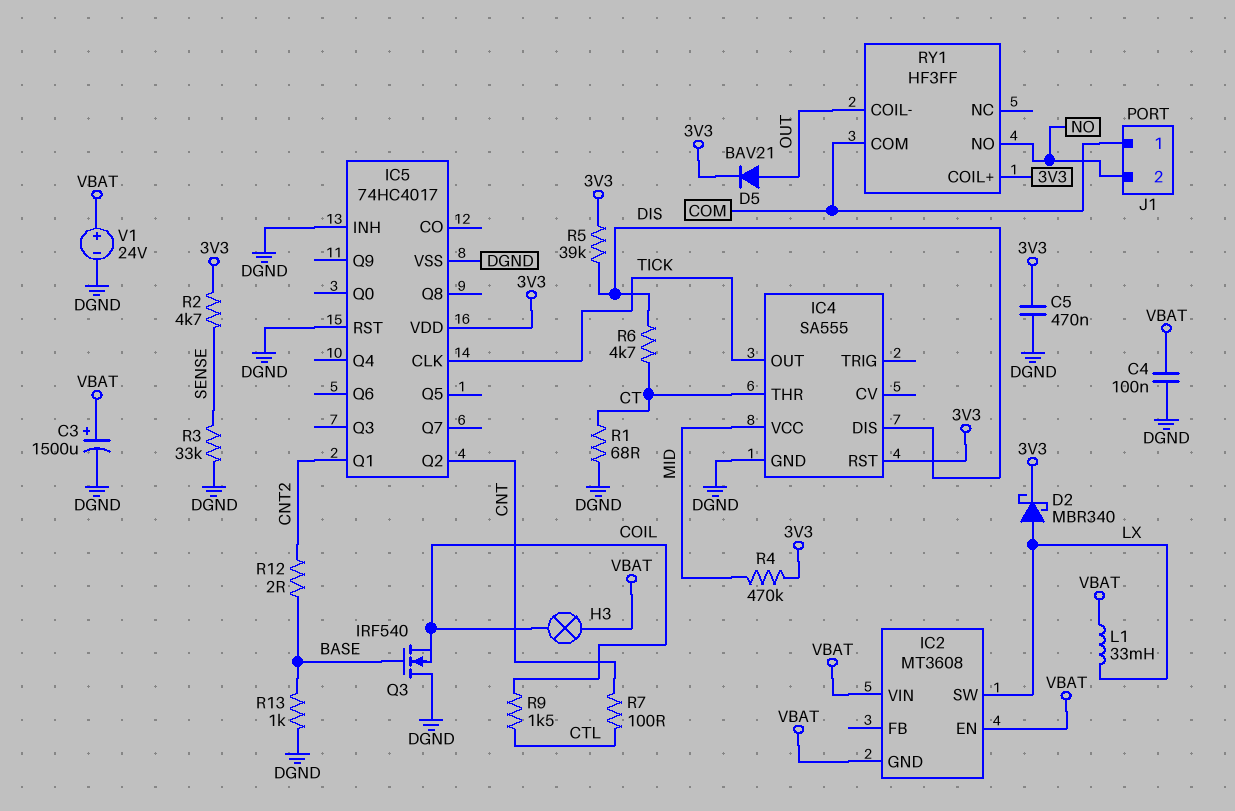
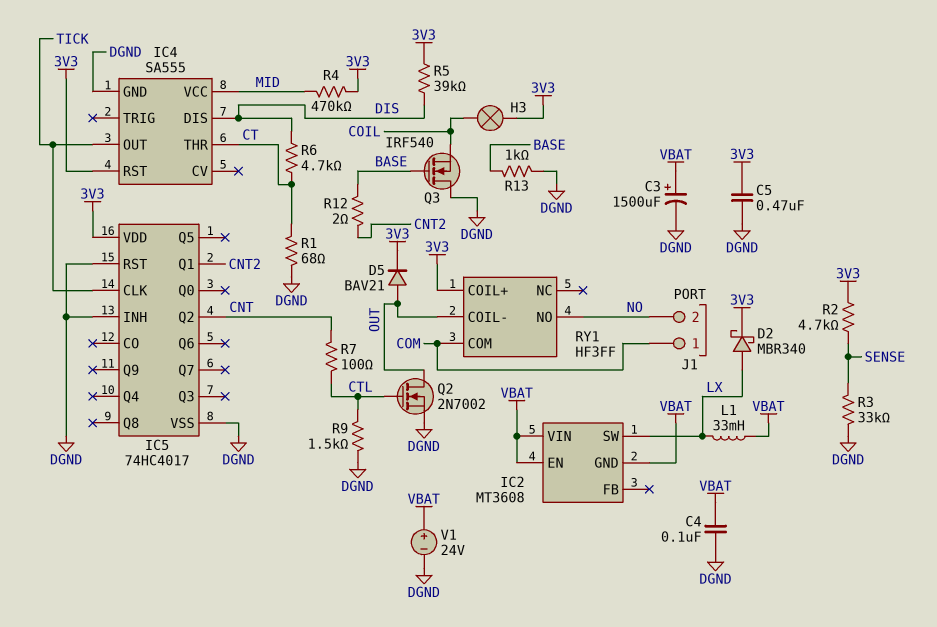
H3: lamp (COIL, VBAT) -> lamp (3V3, COIL)
Q2: none -> NMOS 2N7002 (G CTL, D OUT, S DGND)
R9: 1.5k (COIL, CTL) -> 1.5k (CTL, DGND)

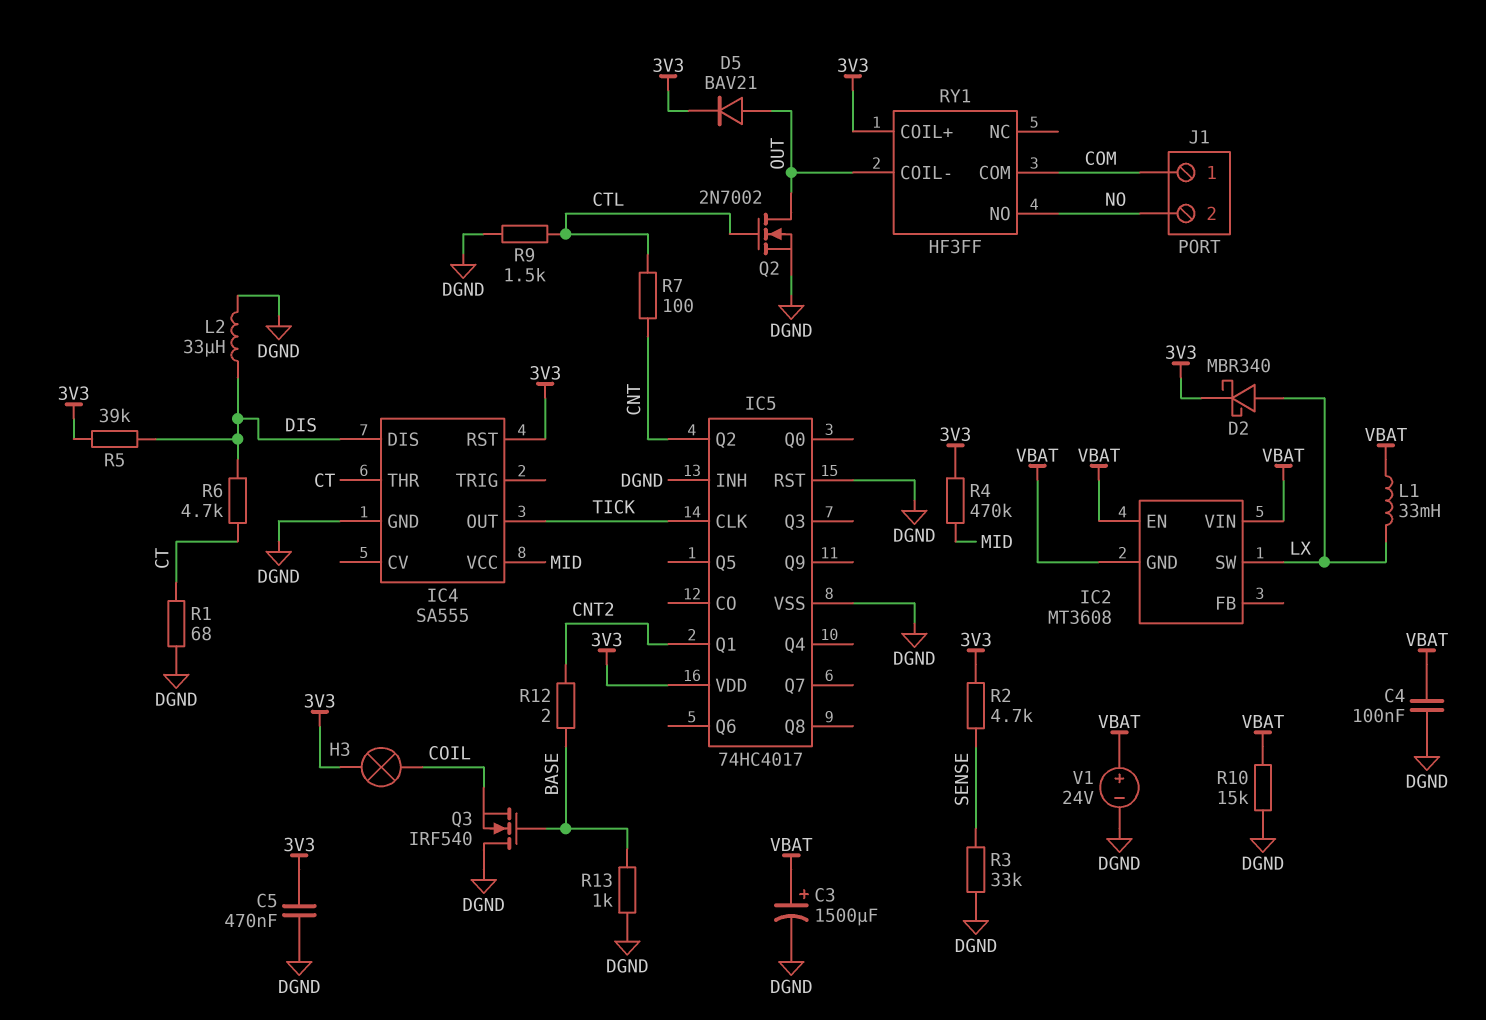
L2: none -> 33uH (DGND, DIS)
R10: none -> 15k (DGND, VBAT)

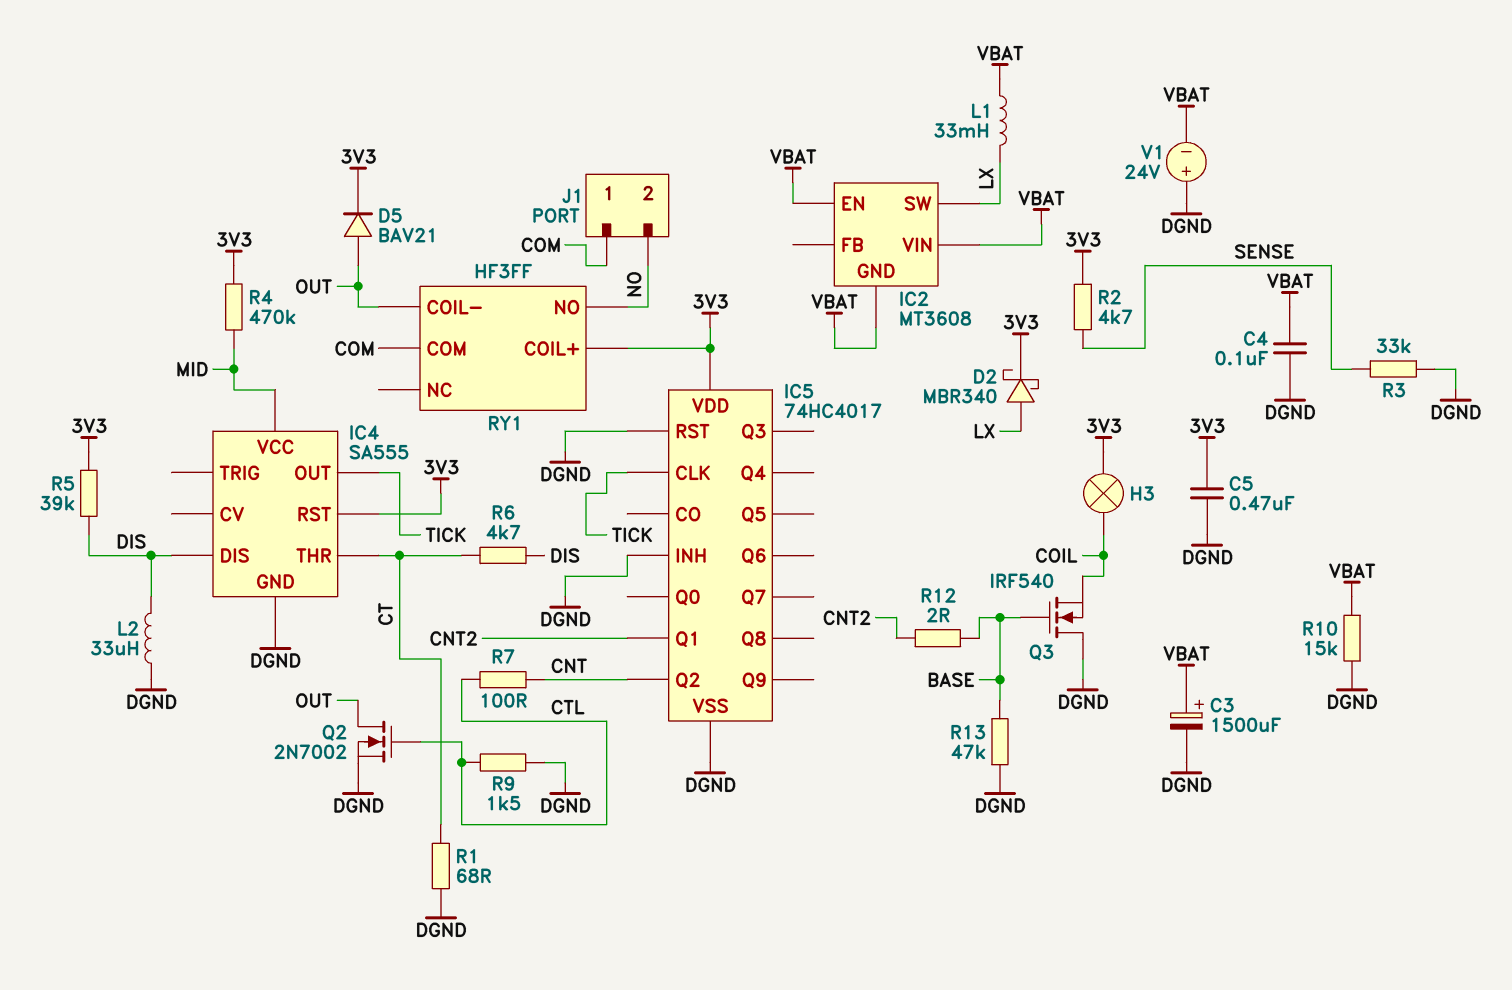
R13: 1k (BASE, DGND) -> 47k (BASE, DGND)
V1: 24V (plus VBAT, minus DGND) -> 24V (plus DGND, minus VBAT)

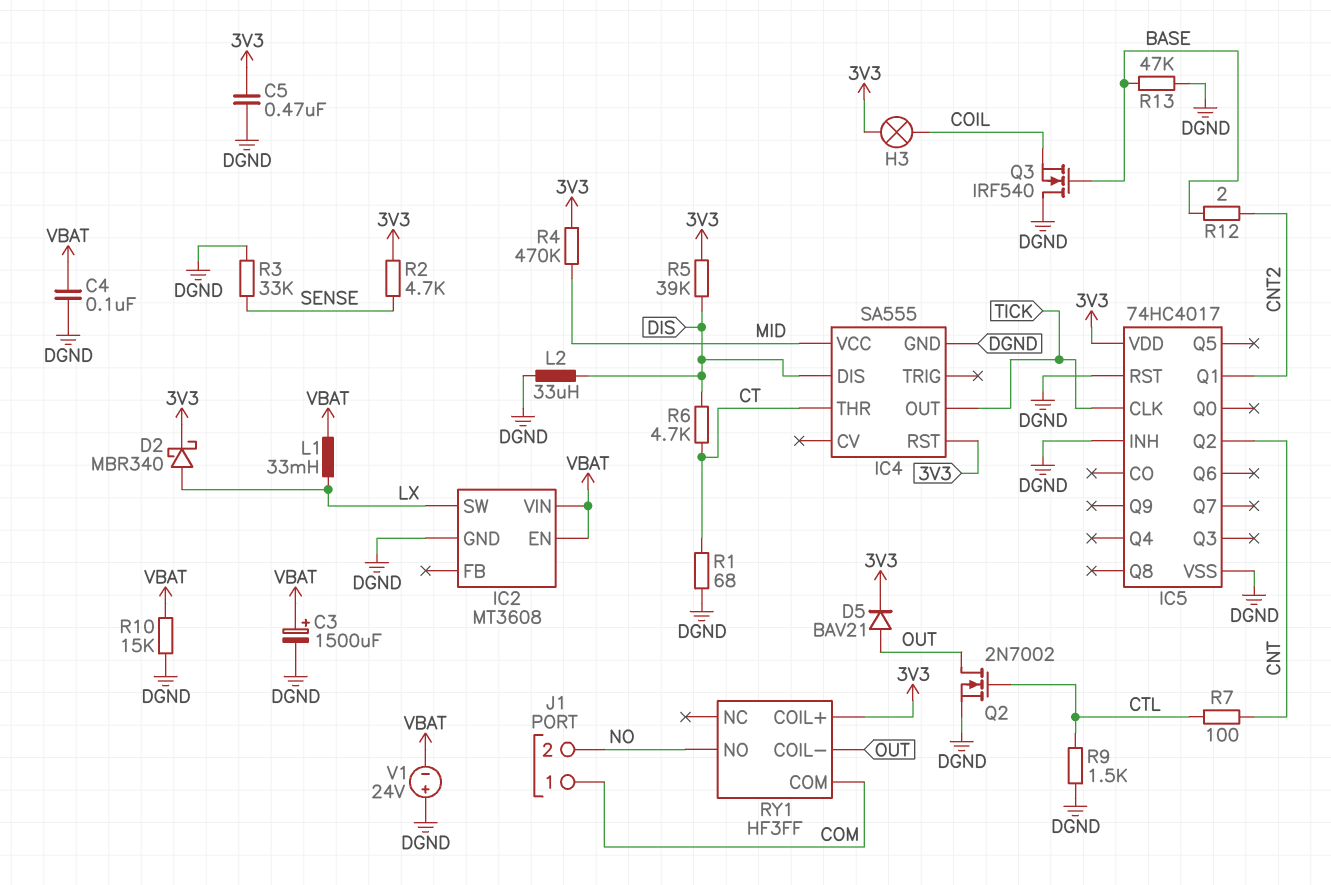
IC2 pin GND: VBAT -> DGND

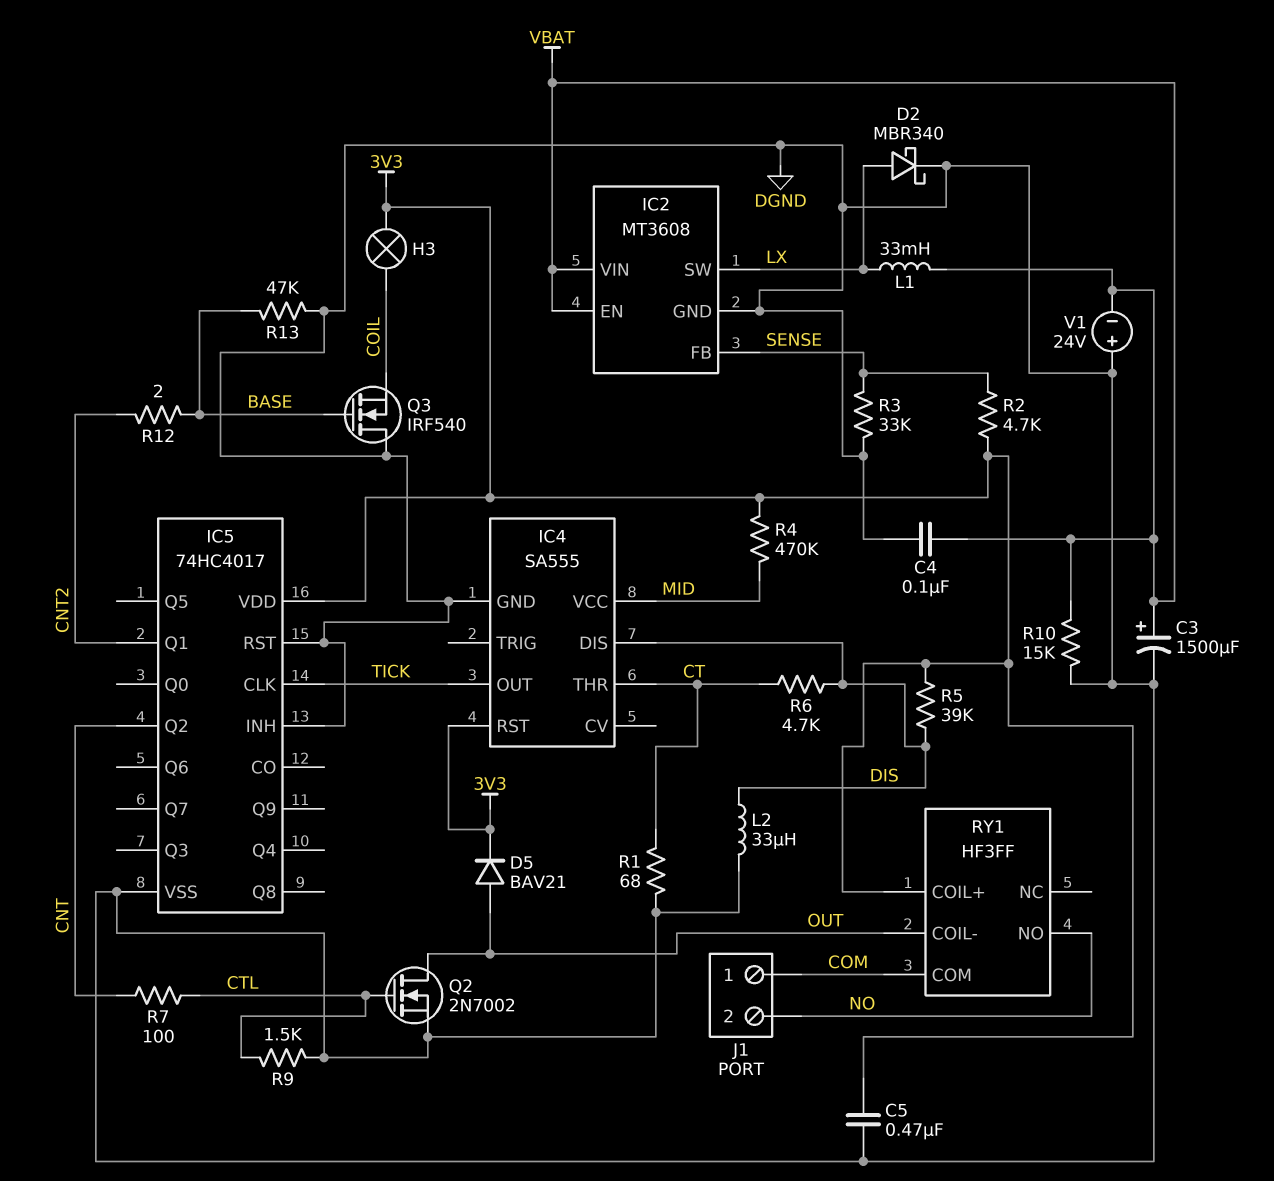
D2: schottky MBR340 (A LX, K 3V3) -> schottky MBR340 (A LX, K DGND)
IC2 pin FB: none -> SENSE

